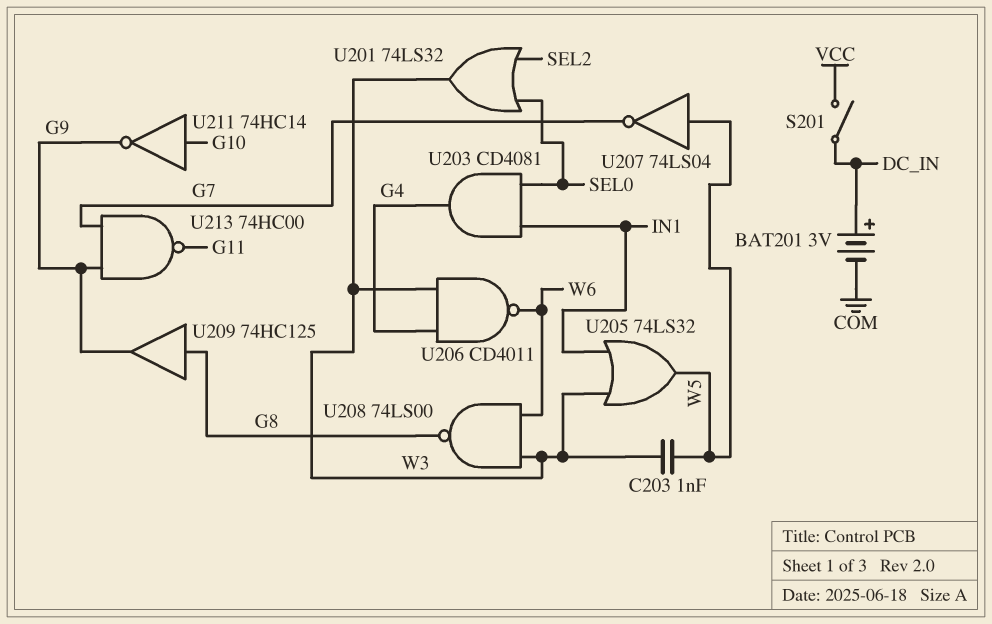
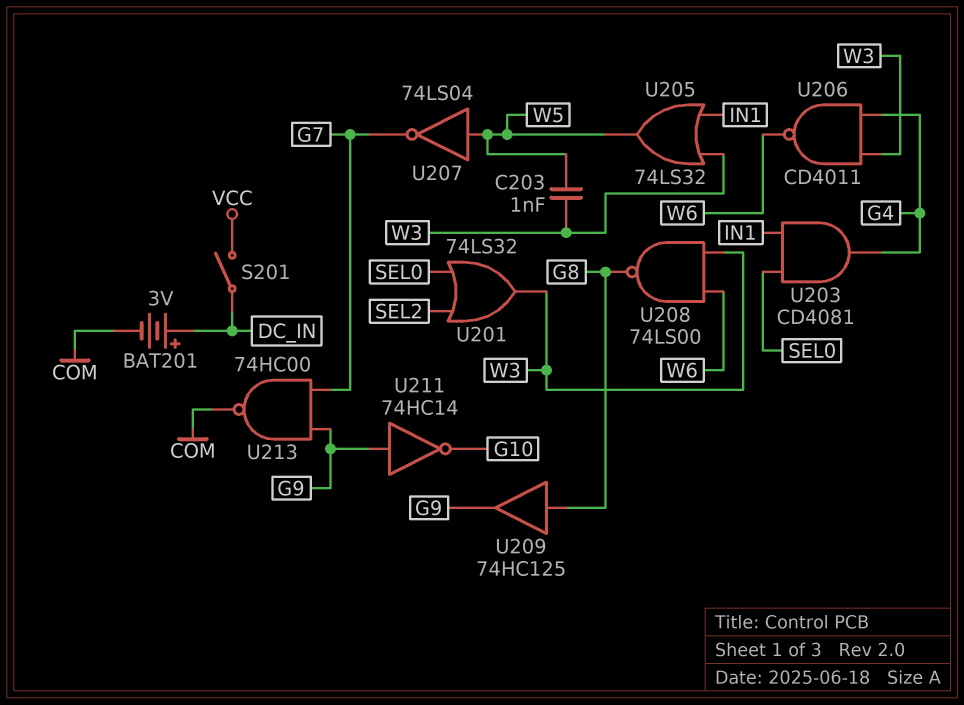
U211: NOT 74HC14 (in G10, out G9) -> NOT 74HC14 (in G9, out G10)
U213: NAND 74HC00 (in G7, in G9, out G11) -> NAND 74HC00 (in G7, in G9, out COM)

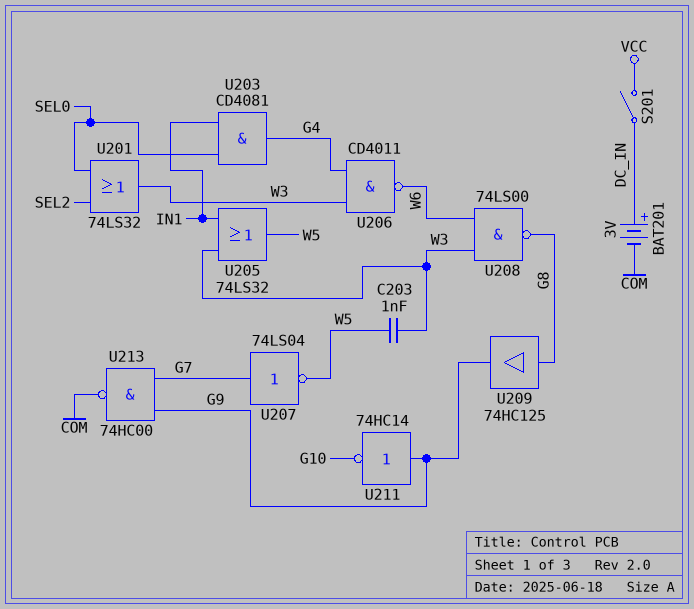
U207: NOT 74LS04 (in W5, out G7) -> NOT 74LS04 (in G7, out W5)

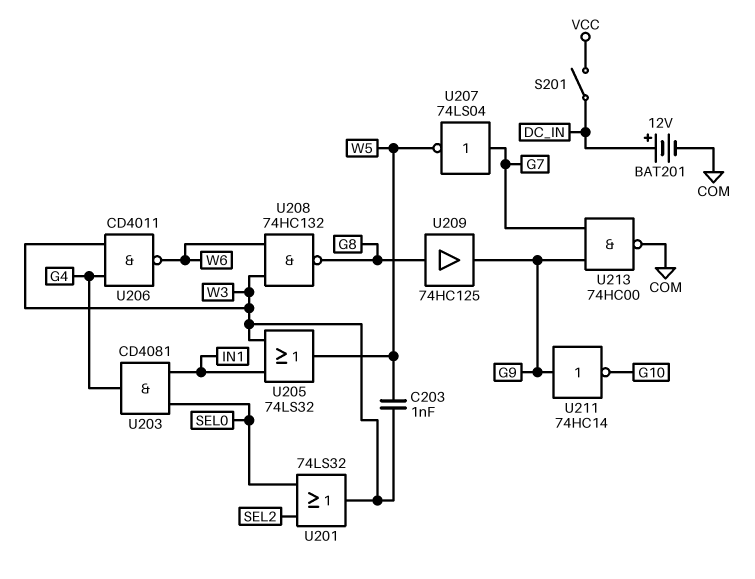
BAT201: 3V (plus DC_IN, minus COM) -> 12V (plus DC_IN, minus COM)
U208: NAND 74LS00 (in W3, in W6, out G8) -> NAND 74HC132 (in W3, in W6, out G8)

